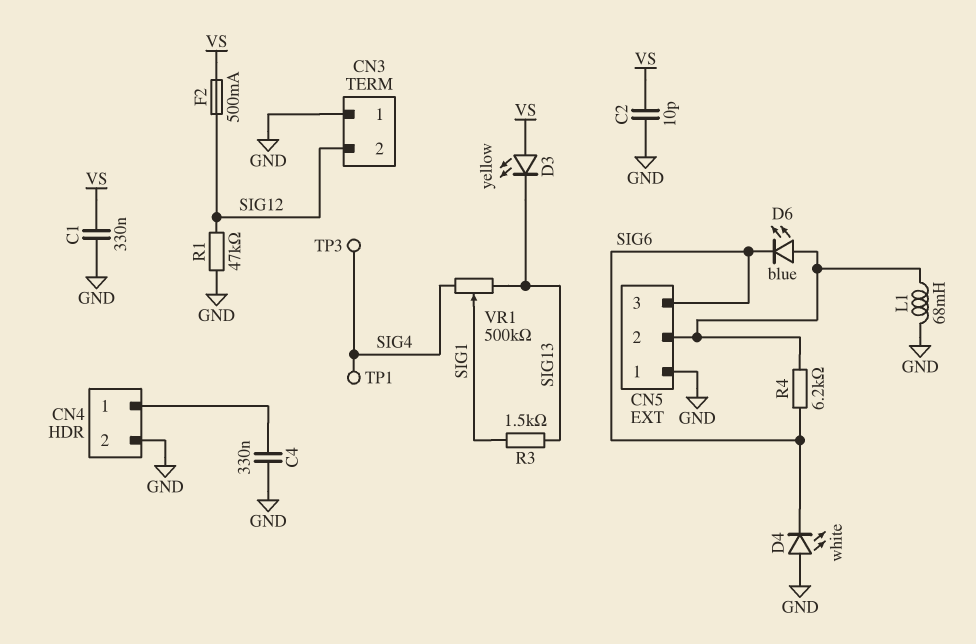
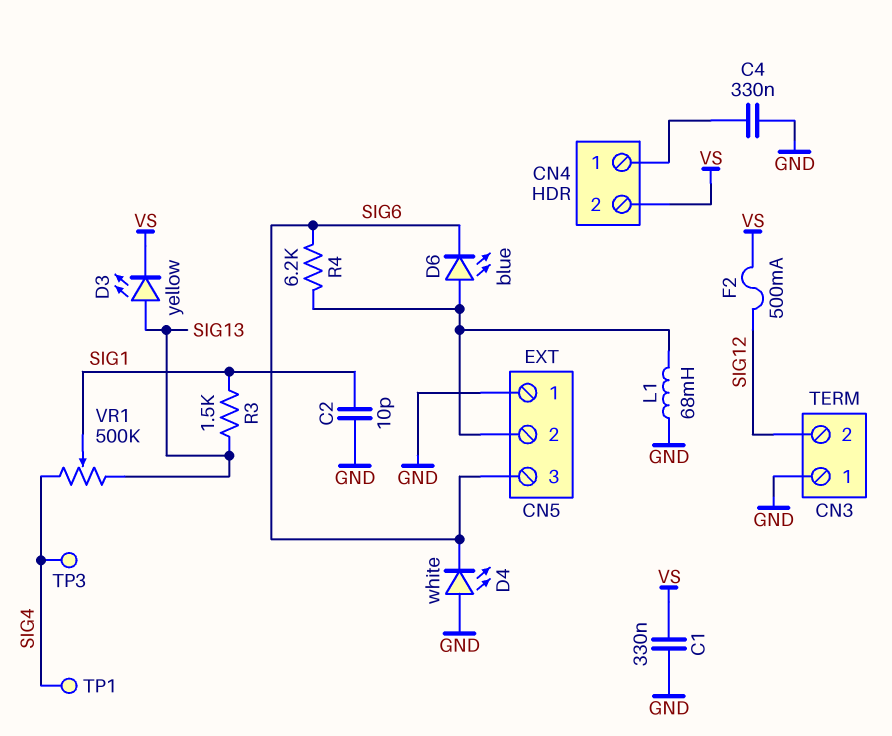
C2: 10pF (GND, VS) -> 10pF (GND, SIG1)
CN4 pin 2: GND -> VS
D3: LED yellow (A VS, K SIG13) -> LED yellow (A SIG13, K VS)
R1: 47k (GND, SIG12) -> none

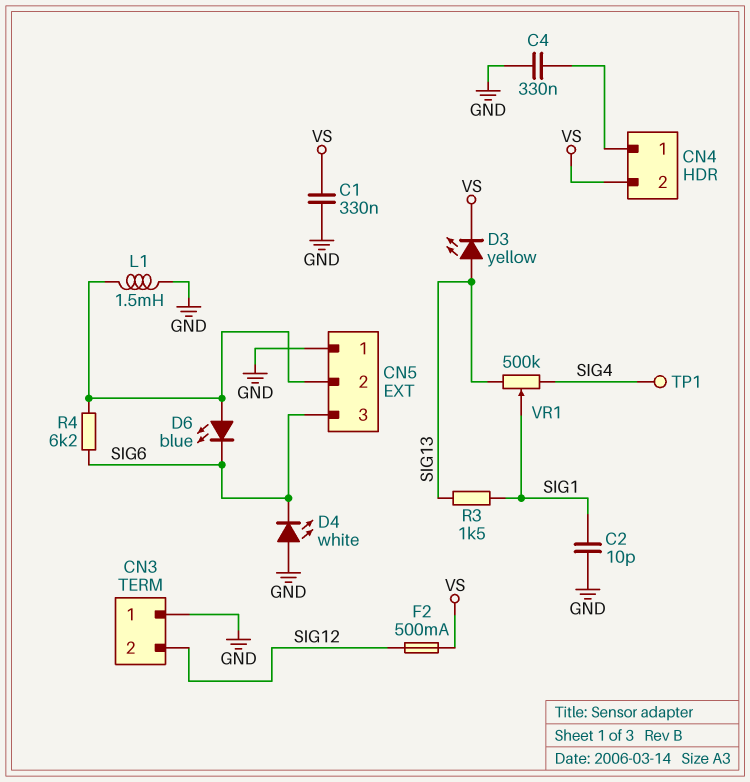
L1: 68mH (CN5/2, GND) -> 1.5mH (CN5/2, GND)
TP3: test point (SIG4) -> none

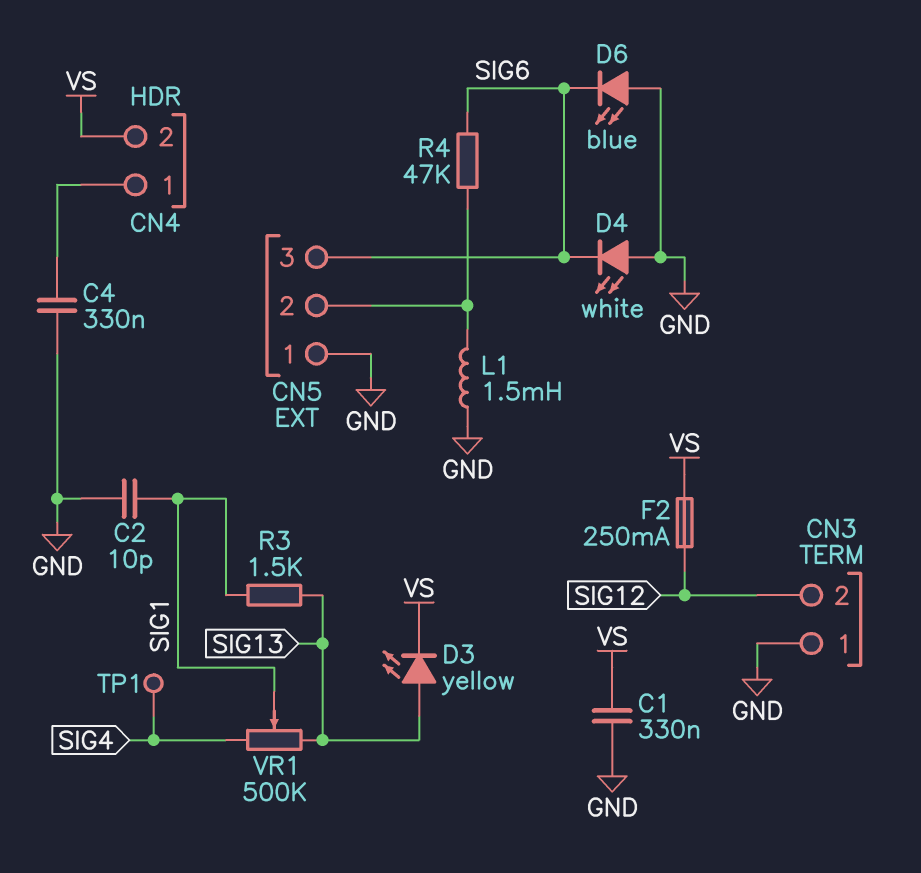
D6: LED blue (A CN5/2, K SIG6) -> LED blue (A GND, K SIG6)
F2: 500mA (SIG12, VS) -> 250mA (SIG12, VS)
R4: 6.2k (CN5/2, SIG6) -> 47k (CN5/2, SIG6)

